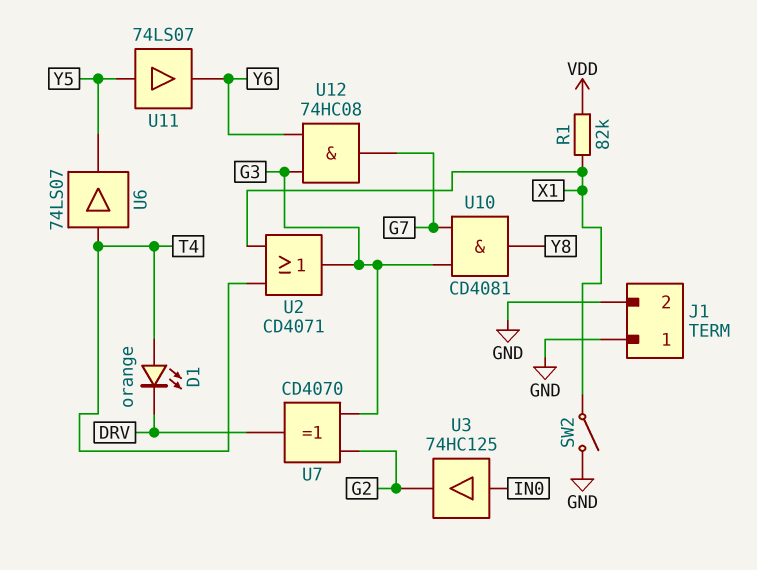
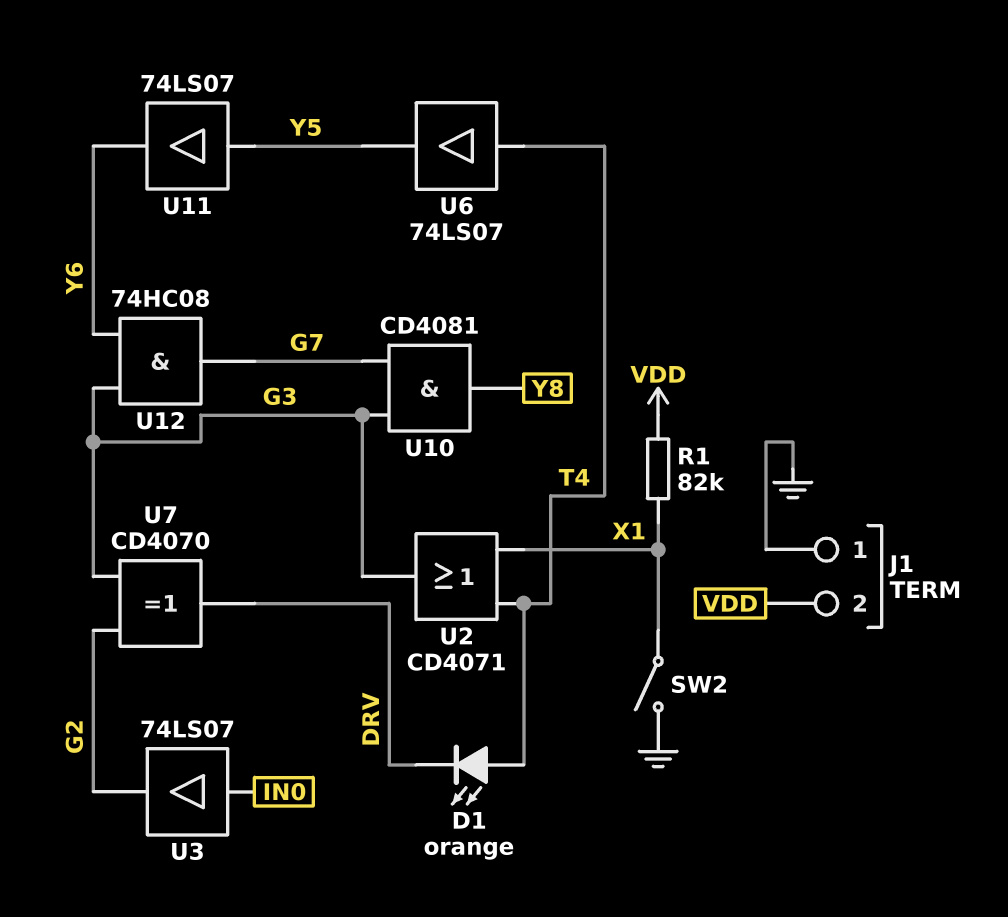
J1 pin 2: GND -> VDD
U3: buffer 74HC125 (in IN0, out G2) -> buffer 74LS07 (in IN0, out G2)

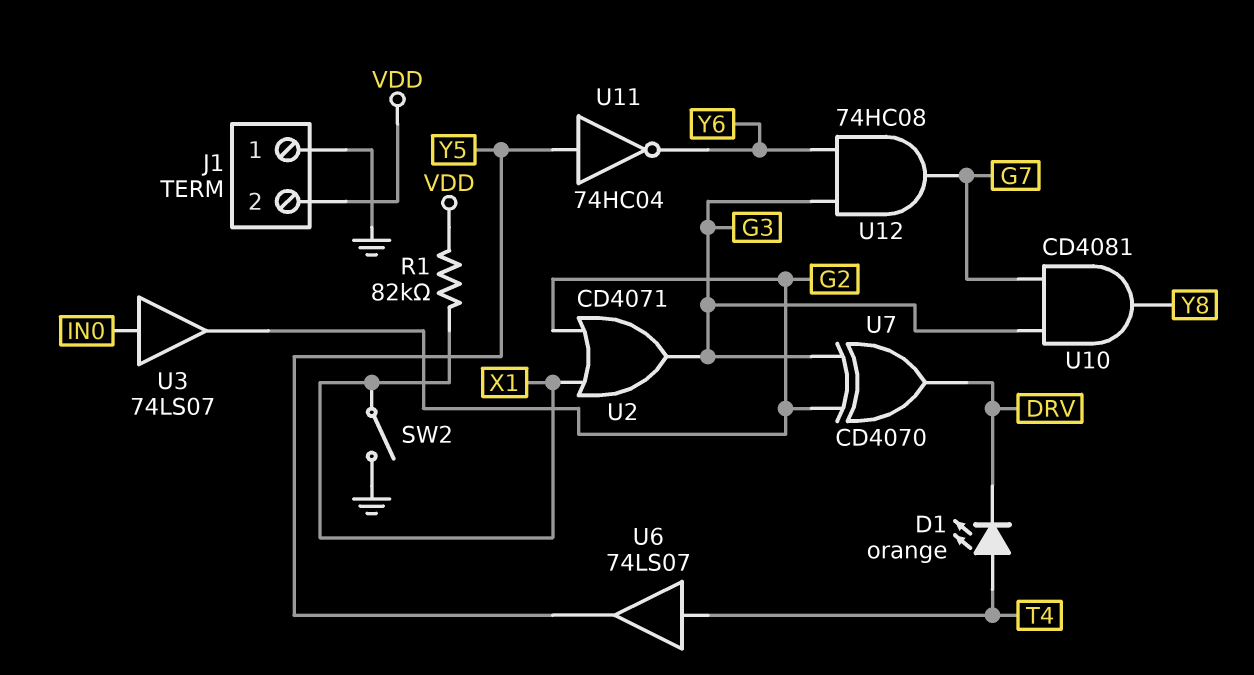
U2: OR CD4071 (in T4, in X1, out G3) -> OR CD4071 (in G2, in X1, out G3)
U11: buffer 74LS07 (in Y5, out Y6) -> NOT 74HC04 (in Y5, out Y6)

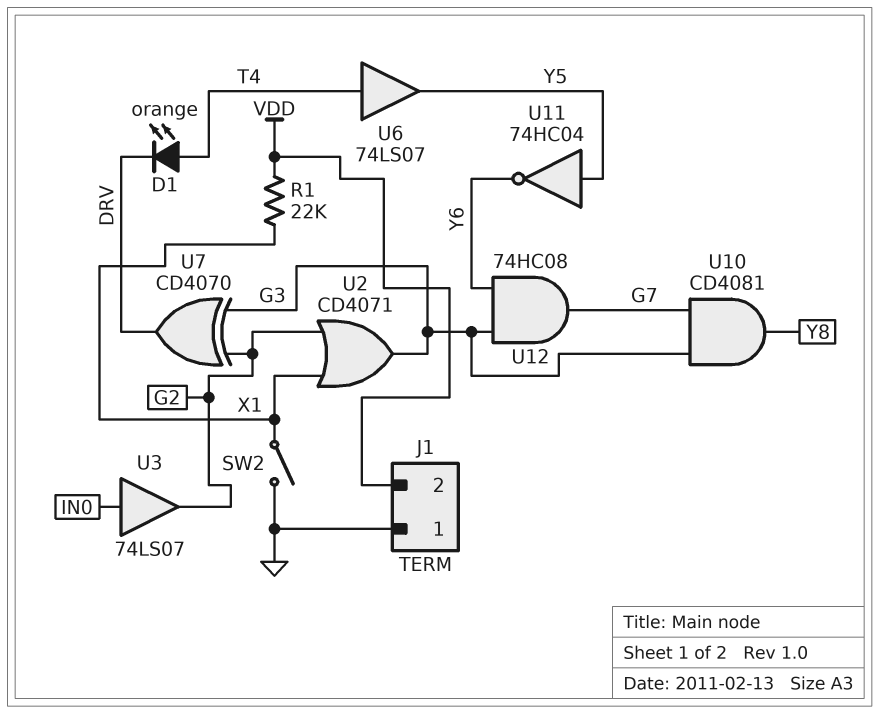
R1: 82k (VDD, X1) -> 22k (VDD, X1)

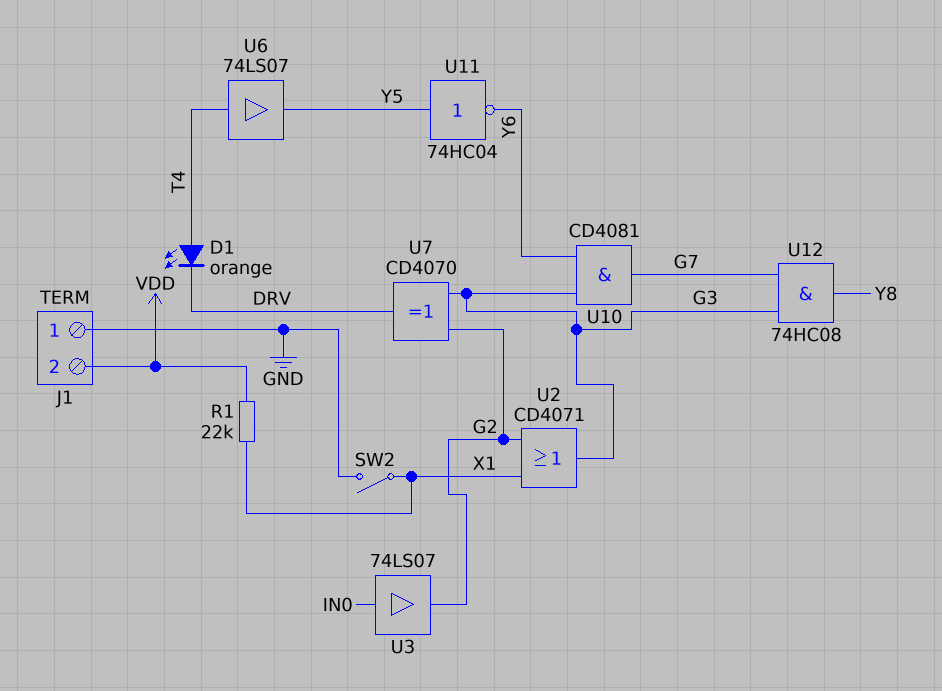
U10: AND CD4081 (in G3, in G7, out Y8) -> AND CD4081 (in G3, in Y6, out G7)
U12: AND 74HC08 (in G3, in Y6, out G7) -> AND 74HC08 (in G3, in G7, out Y8)

